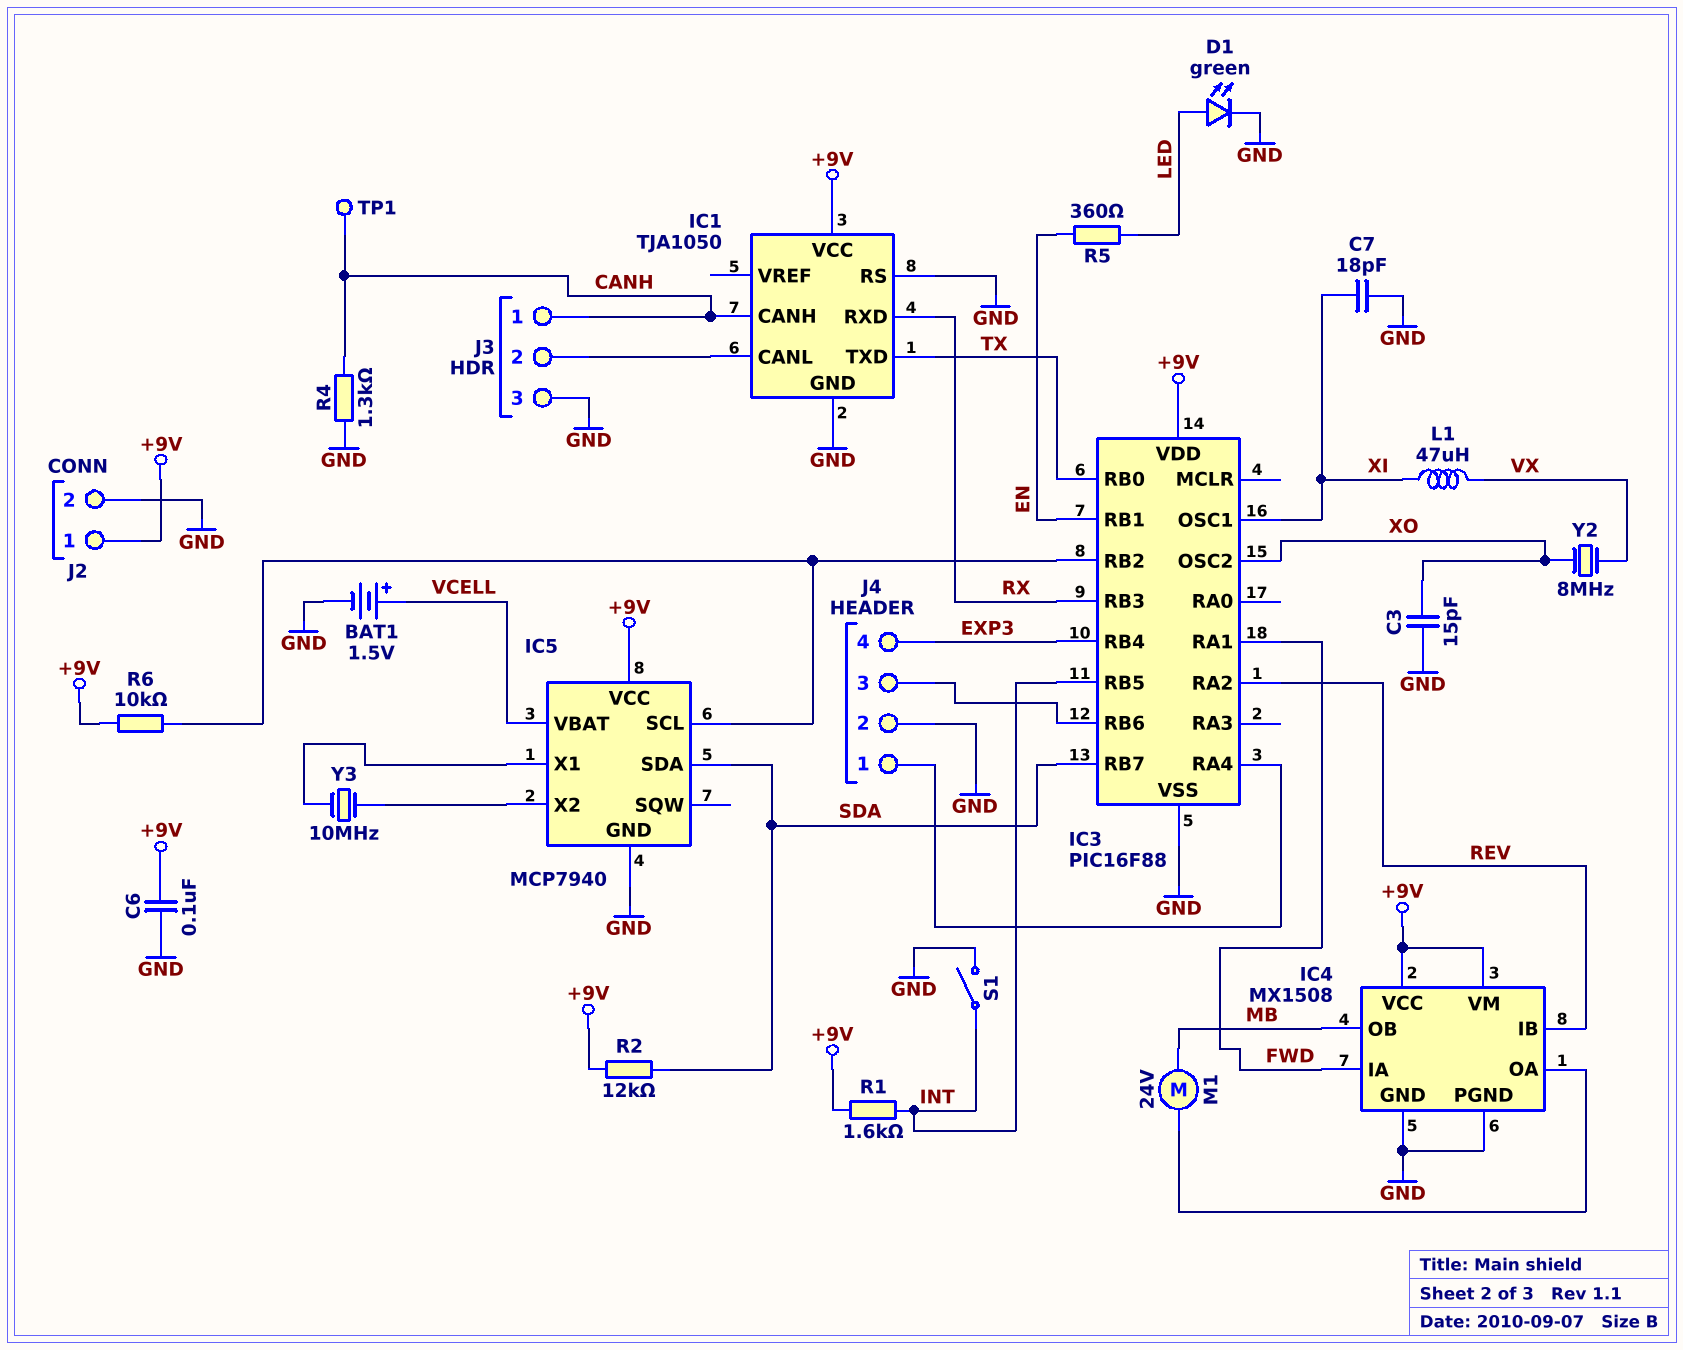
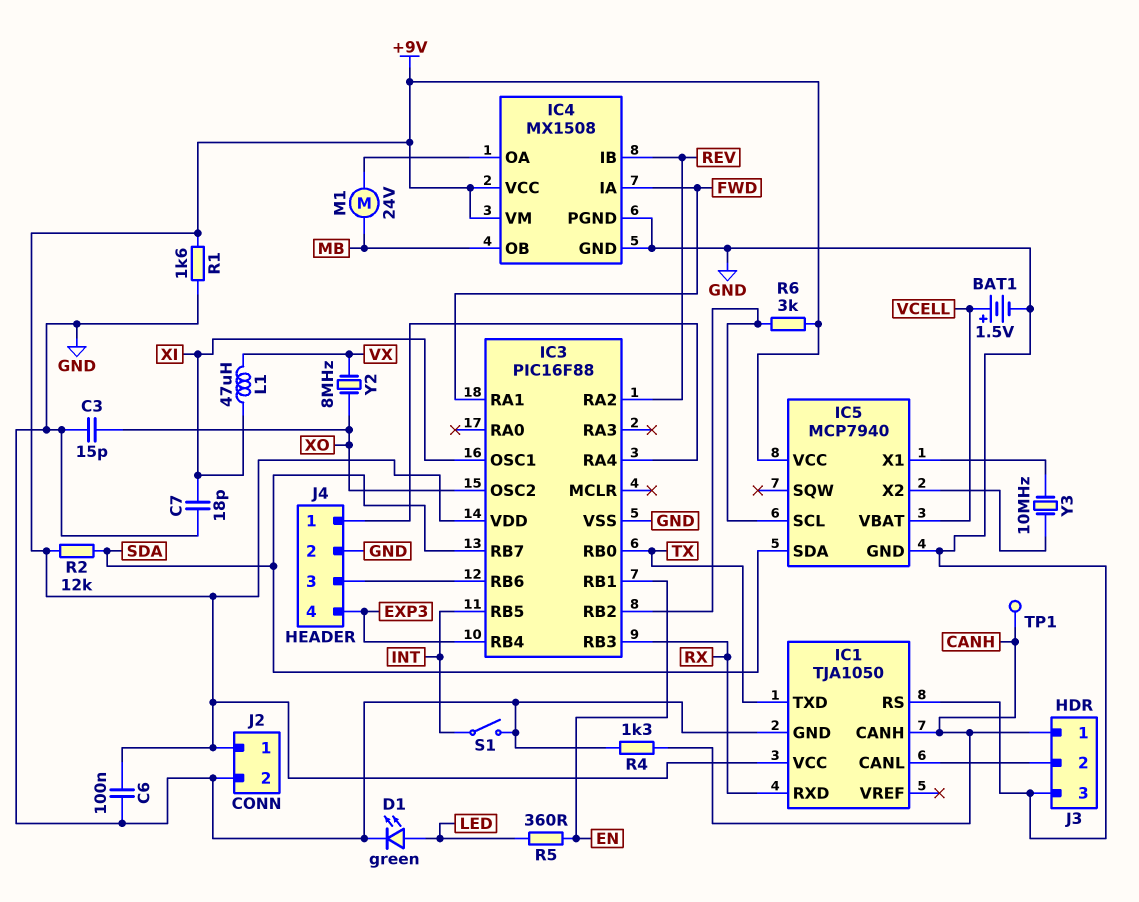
R1: 1.6k (+9V, INT) -> 1.6k (+9V, GND)
R6: 10k (+9V, IC3/RB2) -> 3k (+9V, IC3/RB2)

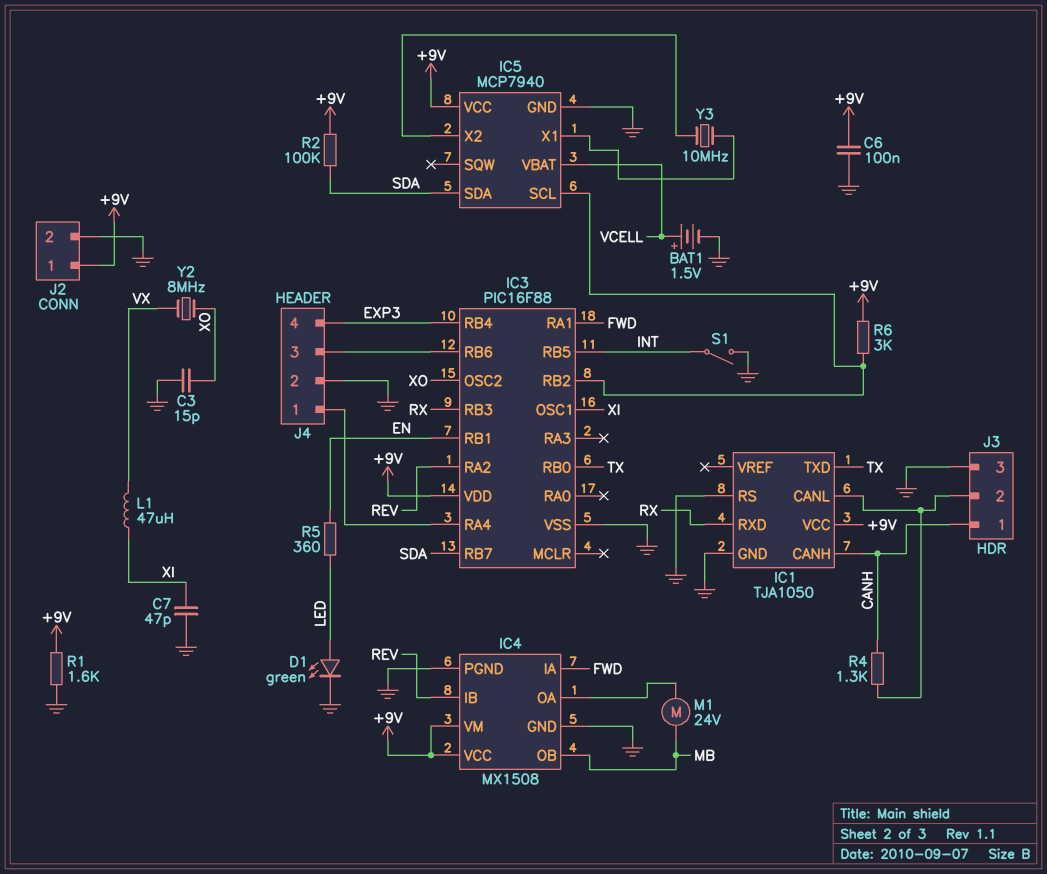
C7: 18pF (GND, XI) -> 47pF (GND, XI)
R2: 12k (+9V, SDA) -> 100k (+9V, SDA)
R4: 1.3k (CANH, GND) -> 1.3k (CANH, IC1/CANL)
TP1: test point (CANH) -> none

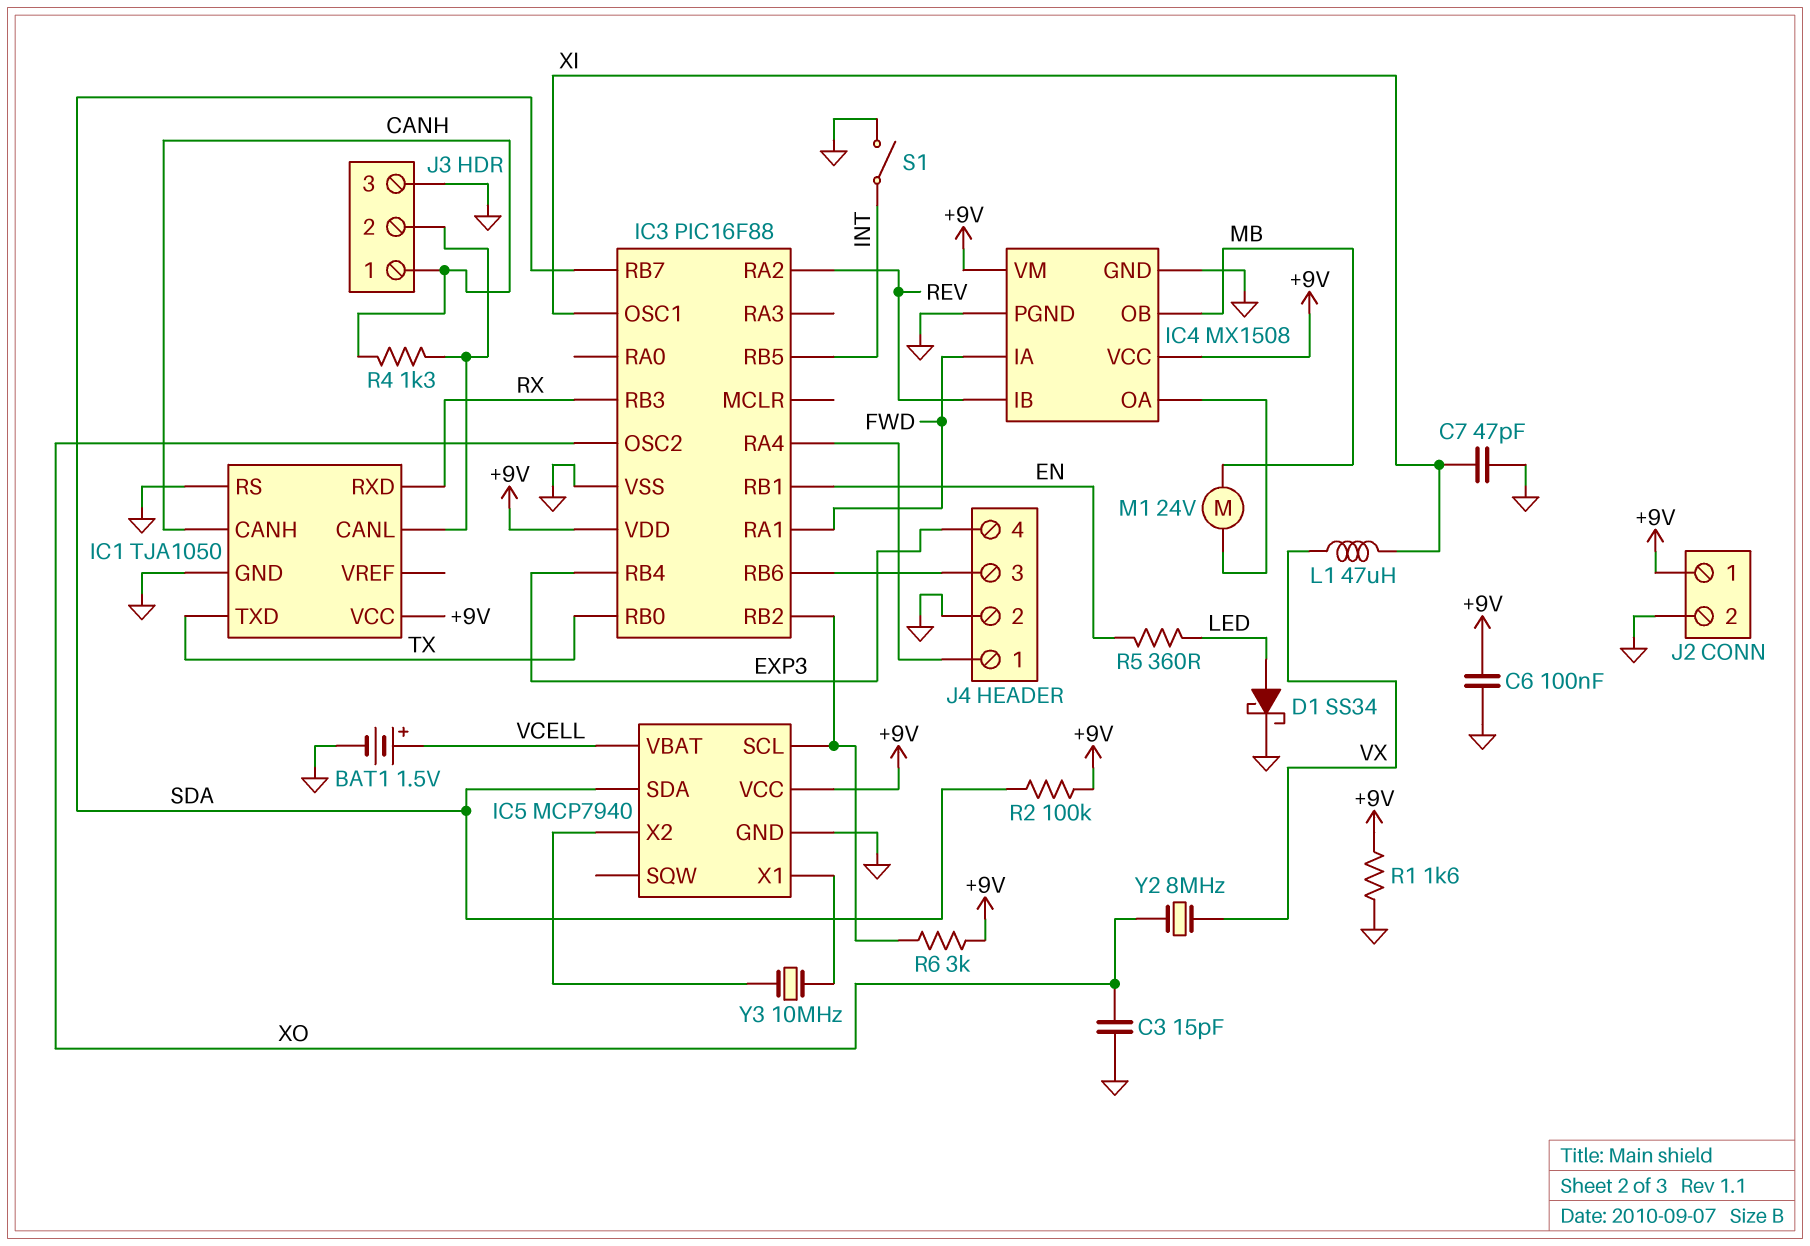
D1: LED green (A LED, K GND) -> schottky SS34 (A LED, K GND)

